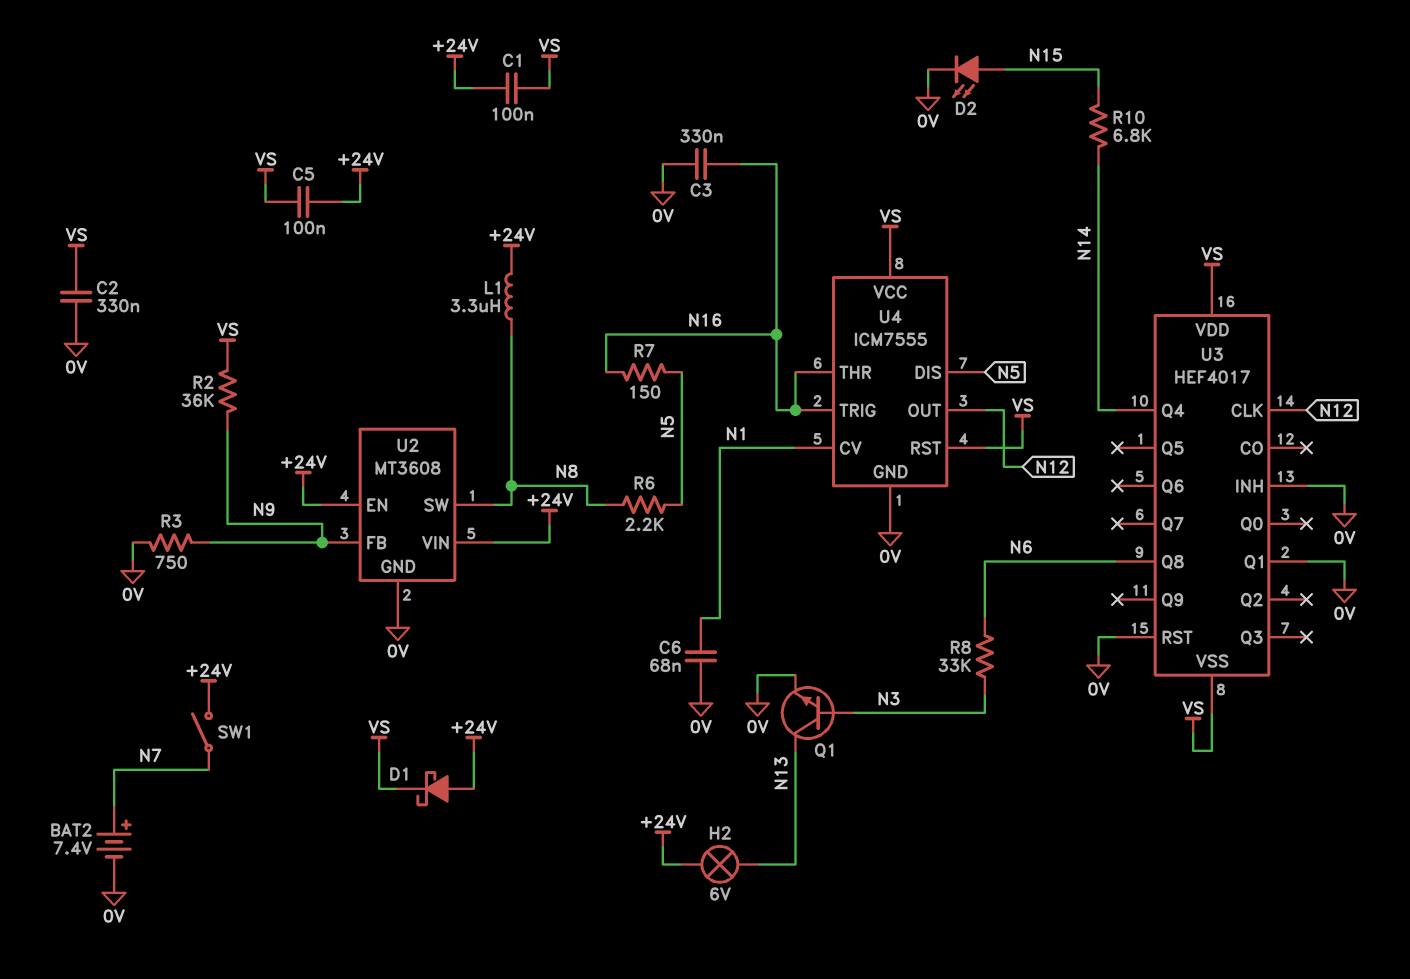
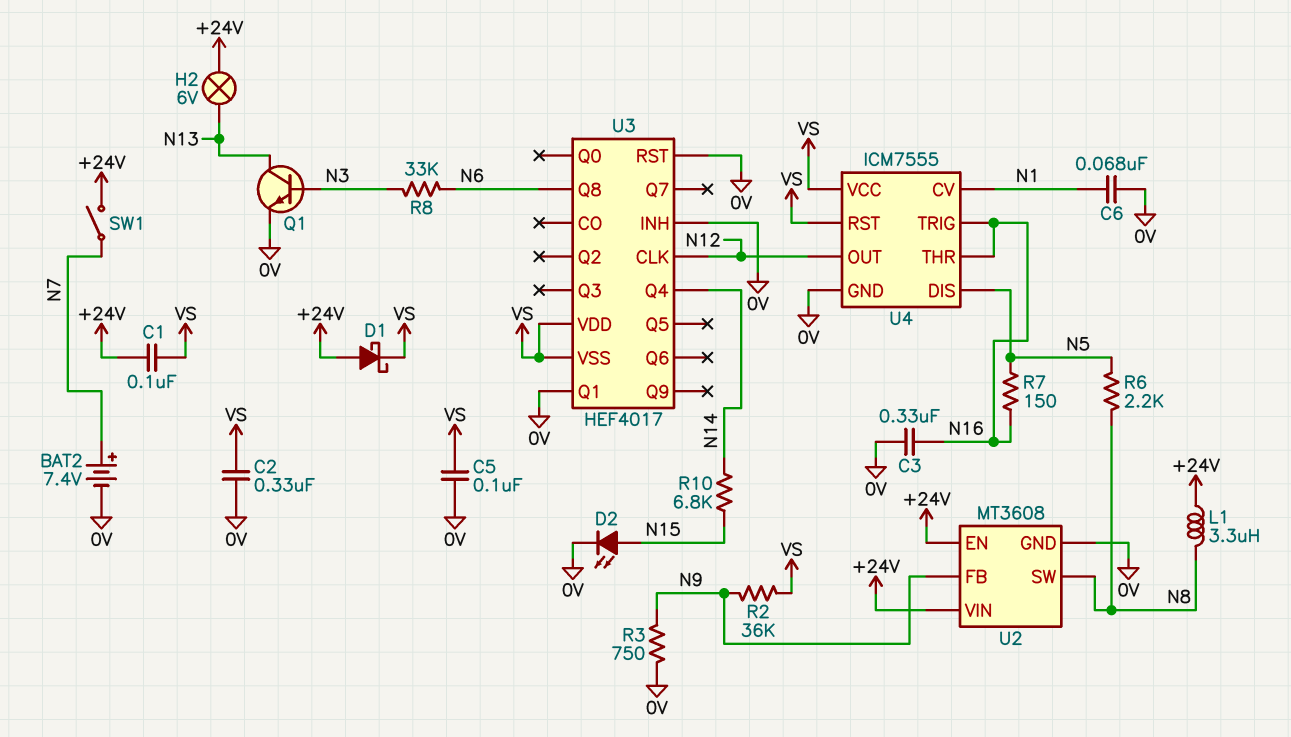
C5: 100nF (+24V, VS) -> 100nF (0V, VS)

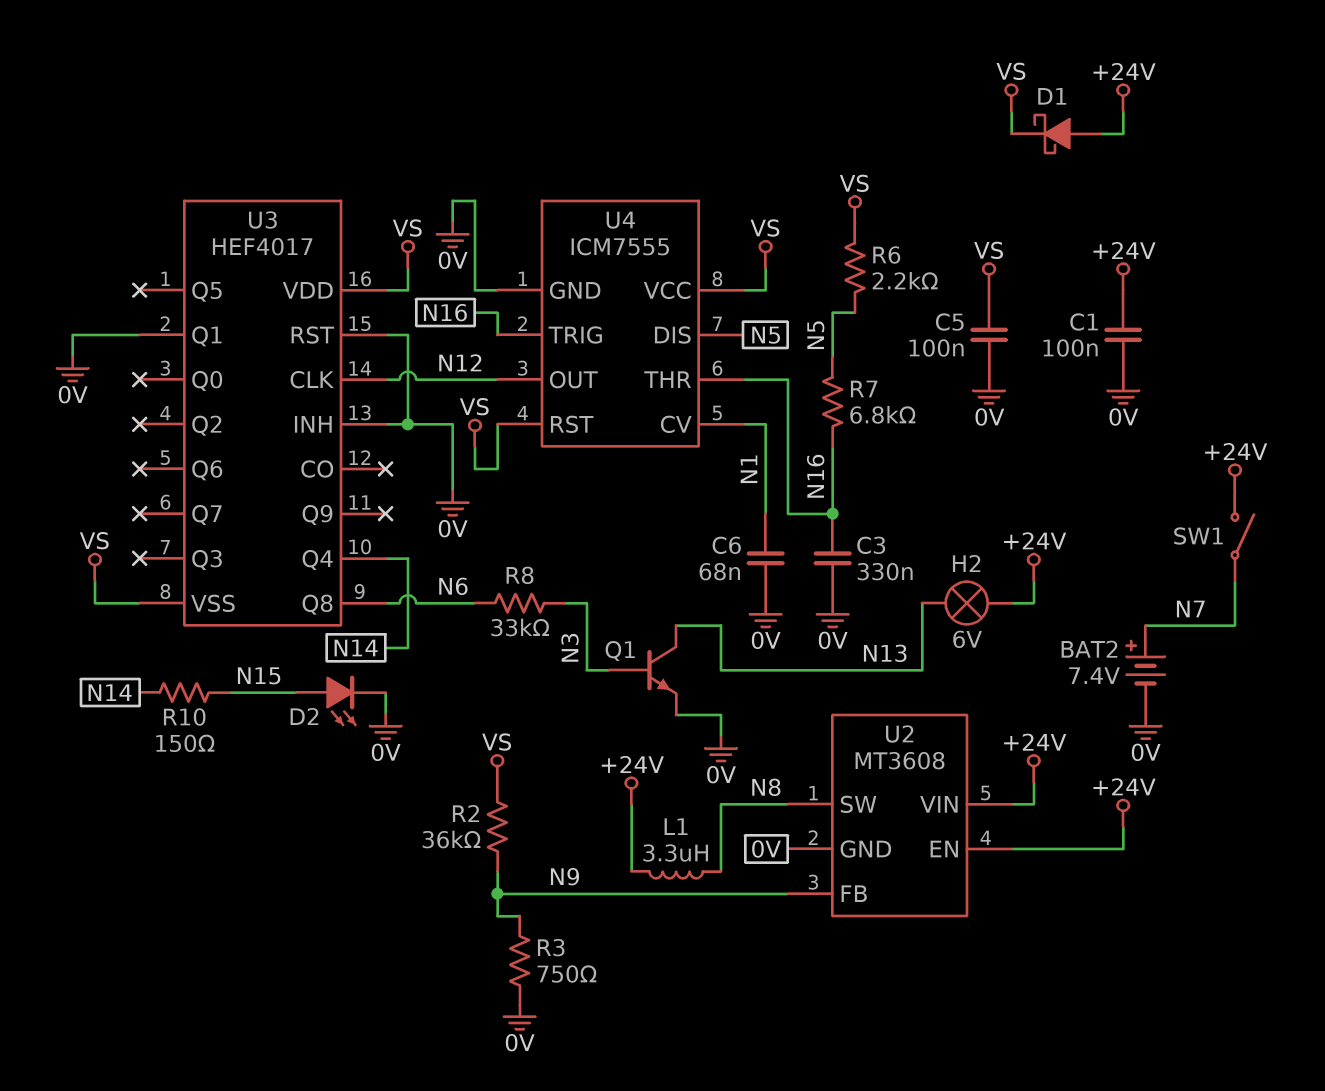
C1: 100nF (+24V, VS) -> 100nF (+24V, 0V)
C2: 330nF (0V, VS) -> none
R6: 2.2k (N5, N8) -> 2.2k (N5, VS)
R7: 150 (N5, N16) -> 6.8k (N5, N16)
R10: 6.8k (N14, N15) -> 150 (N14, N15)

